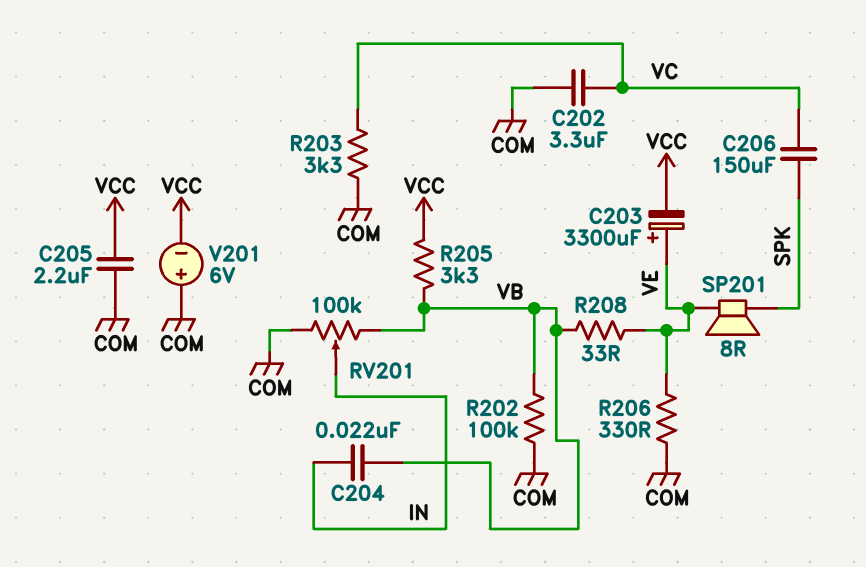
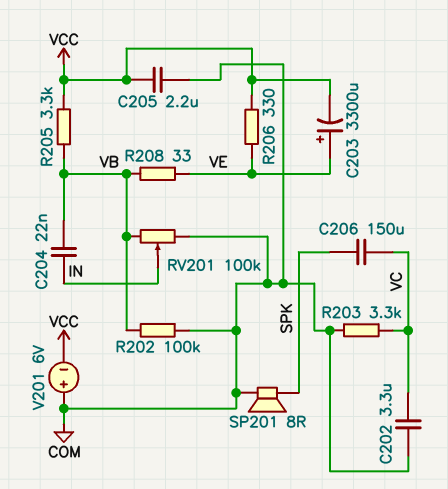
R206: 330 (COM, VE) -> 330 (VCC, VE)
SP201: speaker 8R (SPK, VE) -> speaker 8R (COM, SPK)

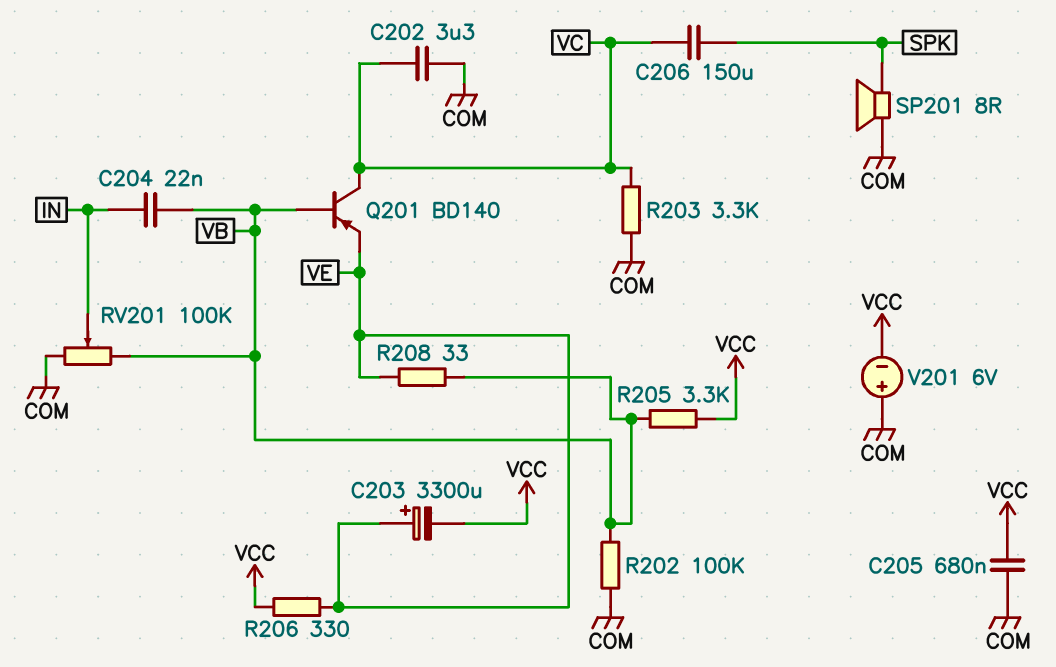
C205: 2.2uF (COM, VCC) -> 680nF (COM, VCC)
Q201: none -> PNP BD140 (B VB, C VC, E VE)

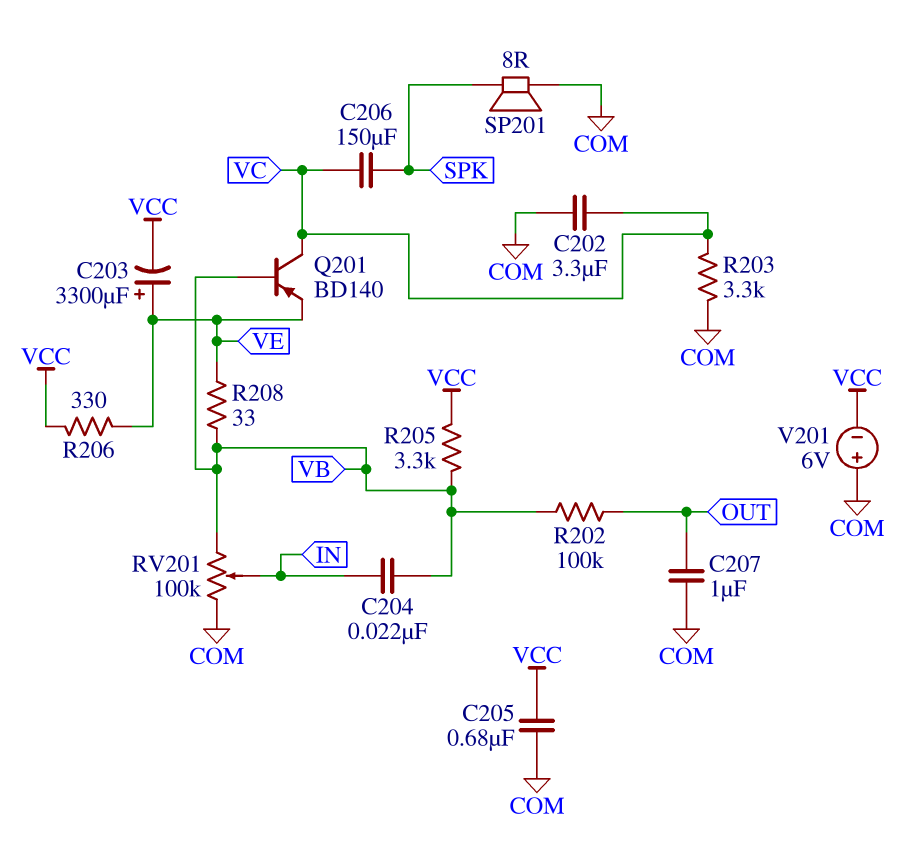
C207: none -> 1uF (COM, OUT)
R202: 100k (COM, VB) -> 100k (OUT, VB)

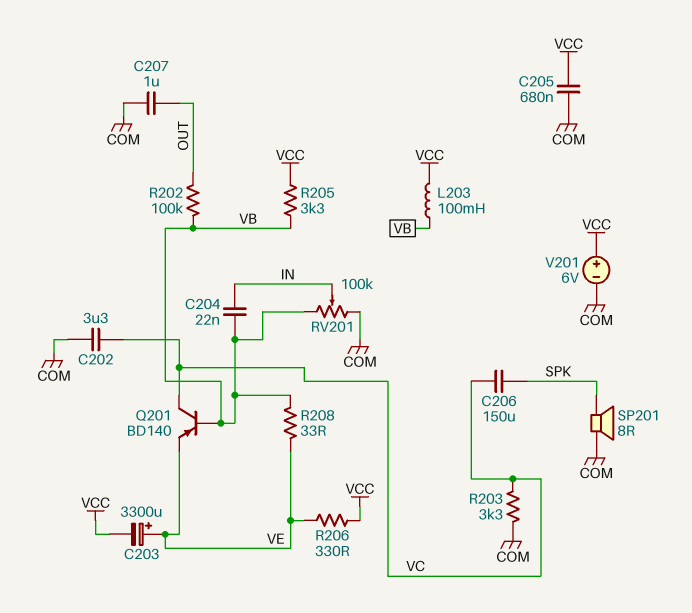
L203: none -> 100mH (VB, VCC)
V201: 6V (plus COM, minus VCC) -> 6V (plus VCC, minus COM)

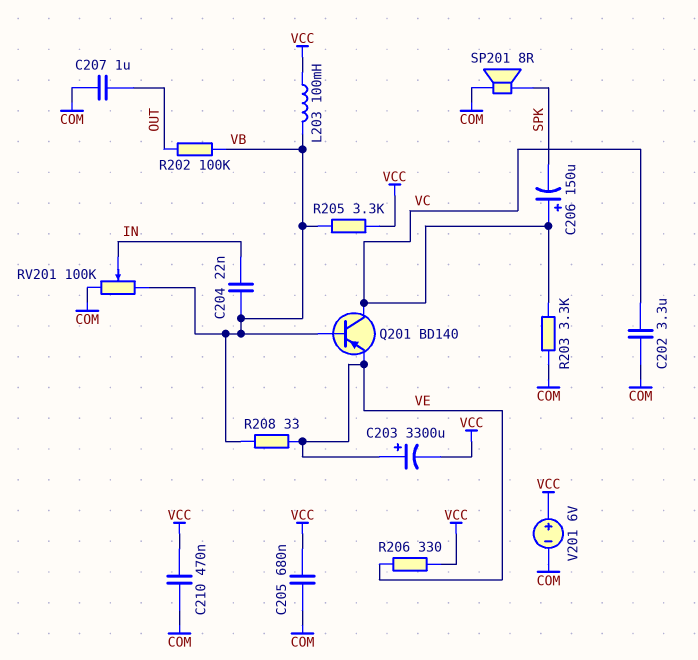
C206: 150uF (SPK, VC) -> 150uF (plus VC, minus SPK)
C210: none -> 470nF (COM, VCC)

